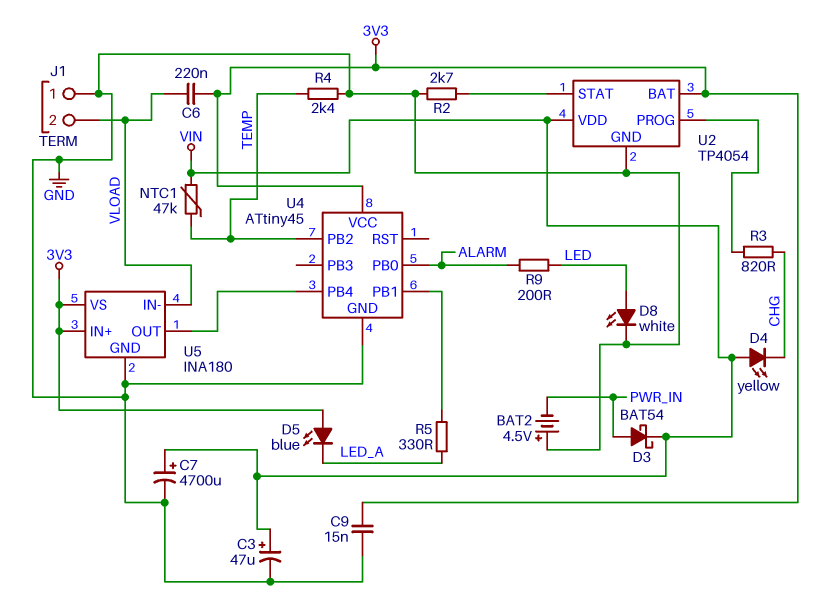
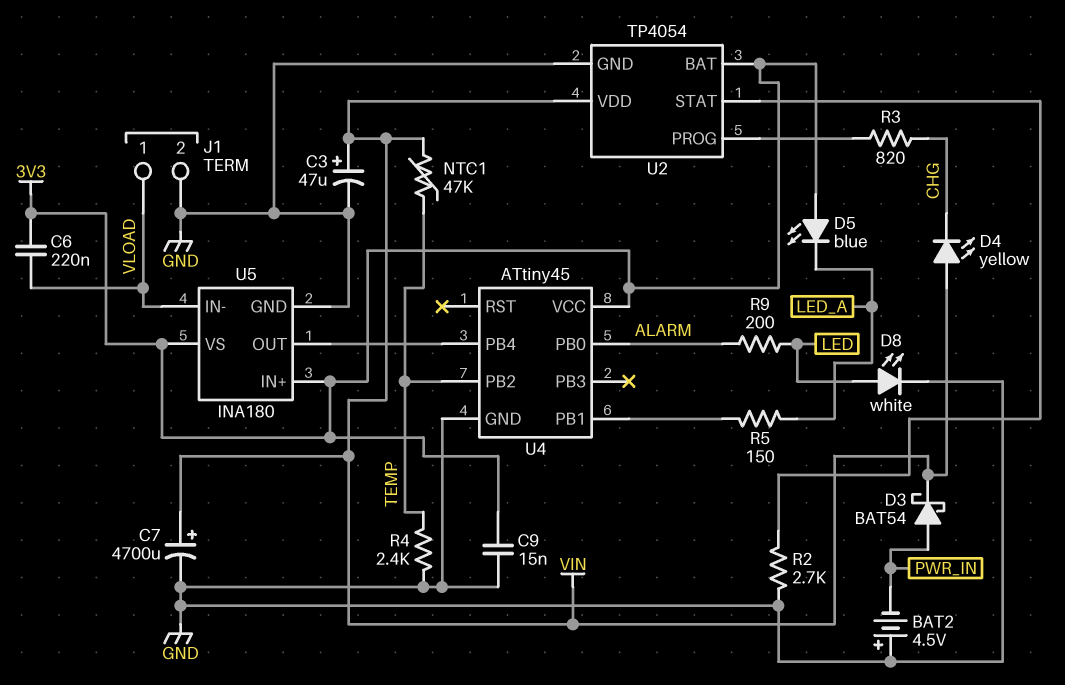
J1 pin 1: GND -> VLOAD
J1 pin 2: VLOAD -> GND
R5: 330 (LED_A, U4/PB1) -> 150 (LED_A, U4/PB1)

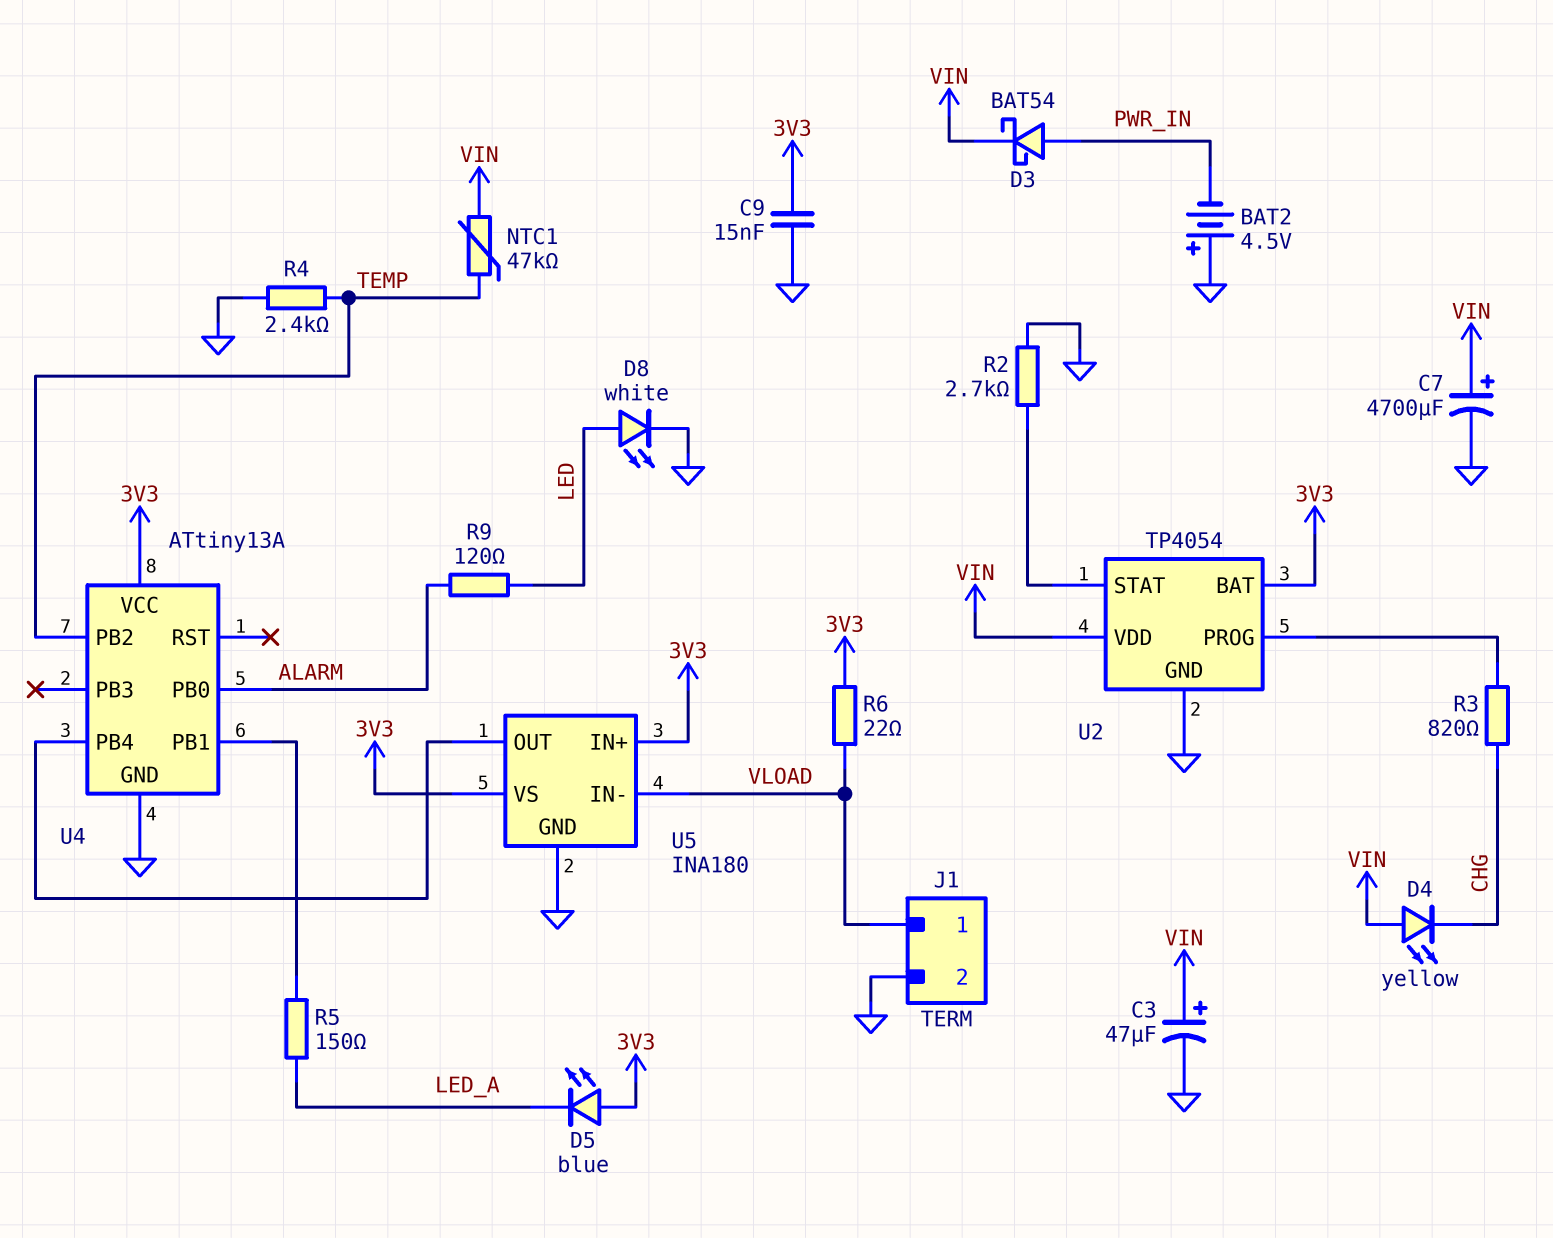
C6: 220nF (3V3, VLOAD) -> none
R6: none -> 22 (3V3, VLOAD)
R9: 200 (ALARM, LED) -> 120 (ALARM, LED)
U4: ATtiny45 -> ATtiny13A

